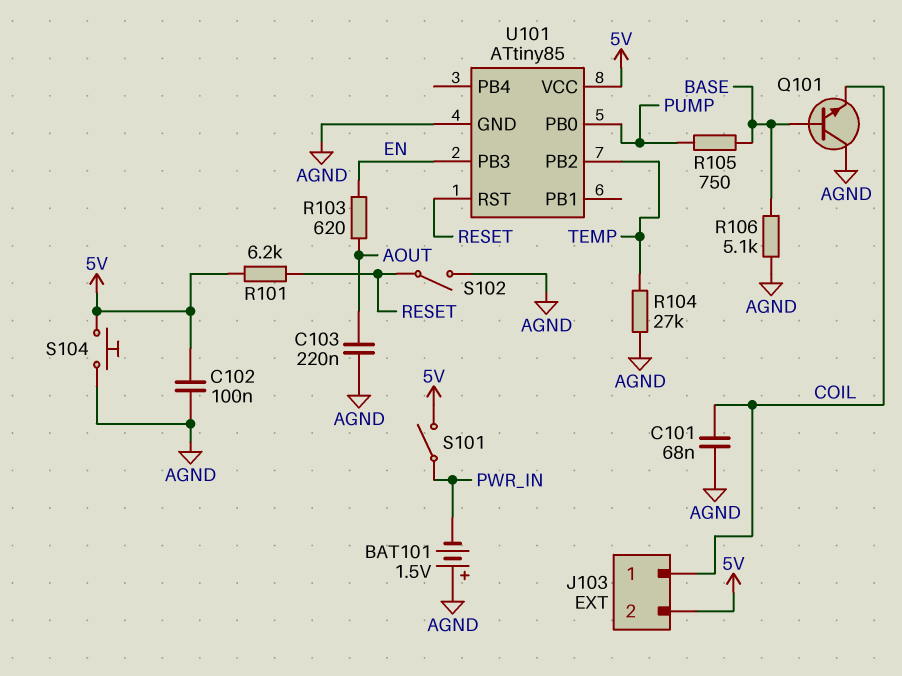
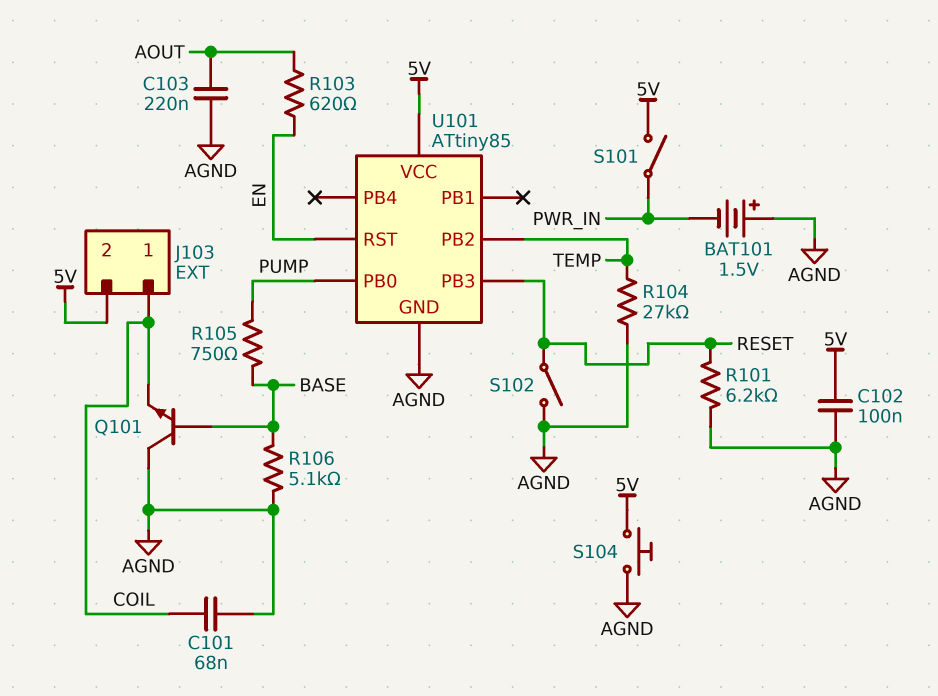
R101: 6.2k (5V, RESET) -> 6.2k (AGND, RESET)
U101 pin PB3: EN -> RESET
U101 pin RST: RESET -> EN

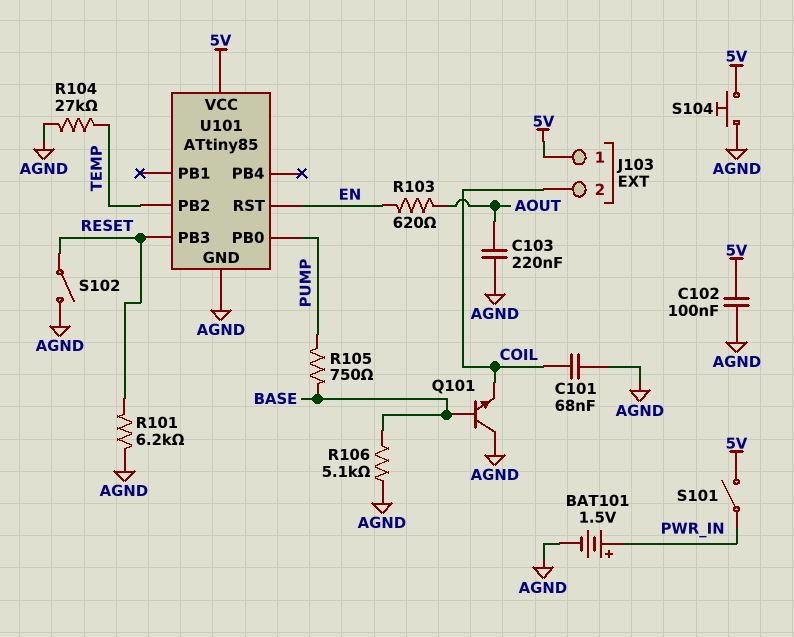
BAT101: 1.5V (plus AGND, minus PWR_IN) -> 1.5V (plus PWR_IN, minus AGND)
J103 pin 1: COIL -> 5V
J103 pin 2: 5V -> COIL

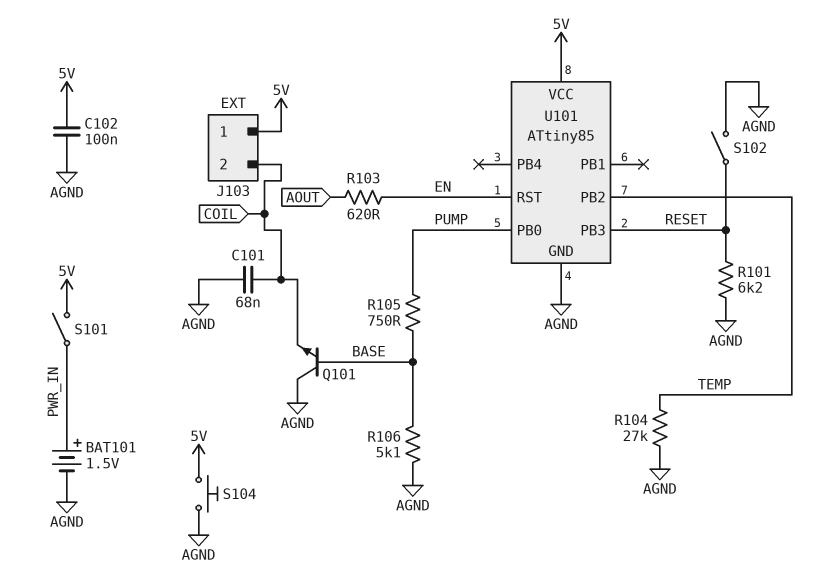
C103: 220nF (AGND, AOUT) -> none

